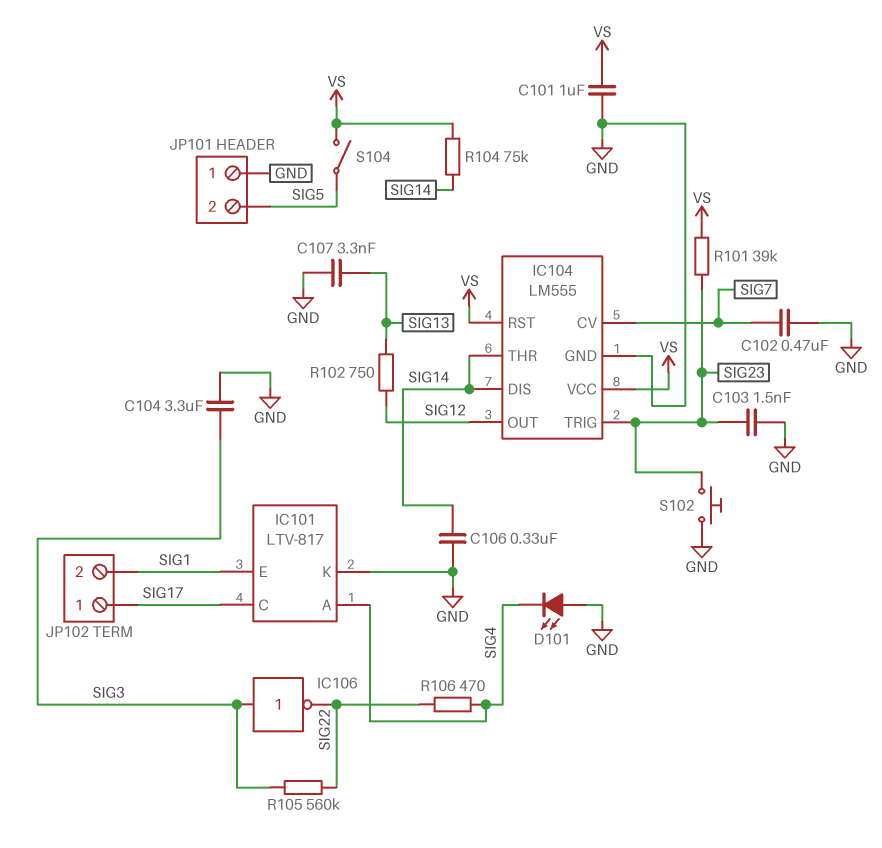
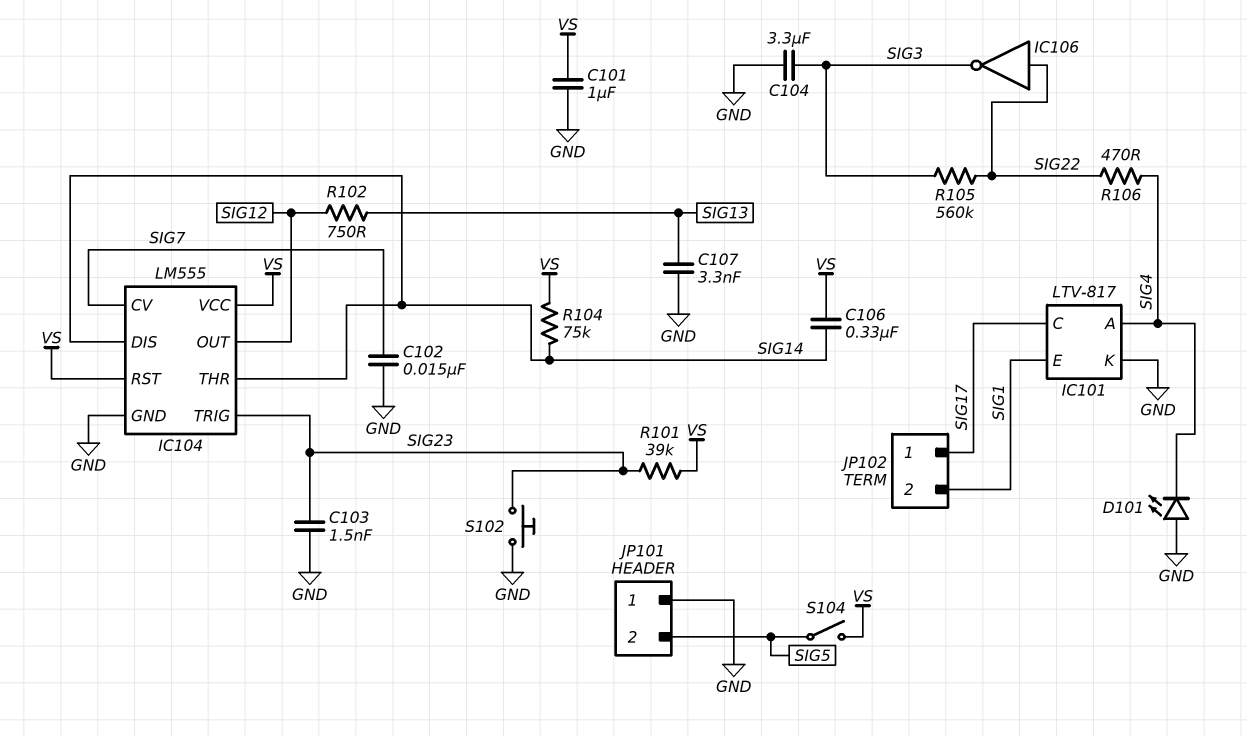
C102: 470nF (GND, SIG7) -> 15nF (GND, SIG7)
C106: 330nF (GND, SIG14) -> 330nF (SIG14, VS)
IC106: NOT (in SIG3, out SIG22) -> NOT (in SIG22, out SIG3)

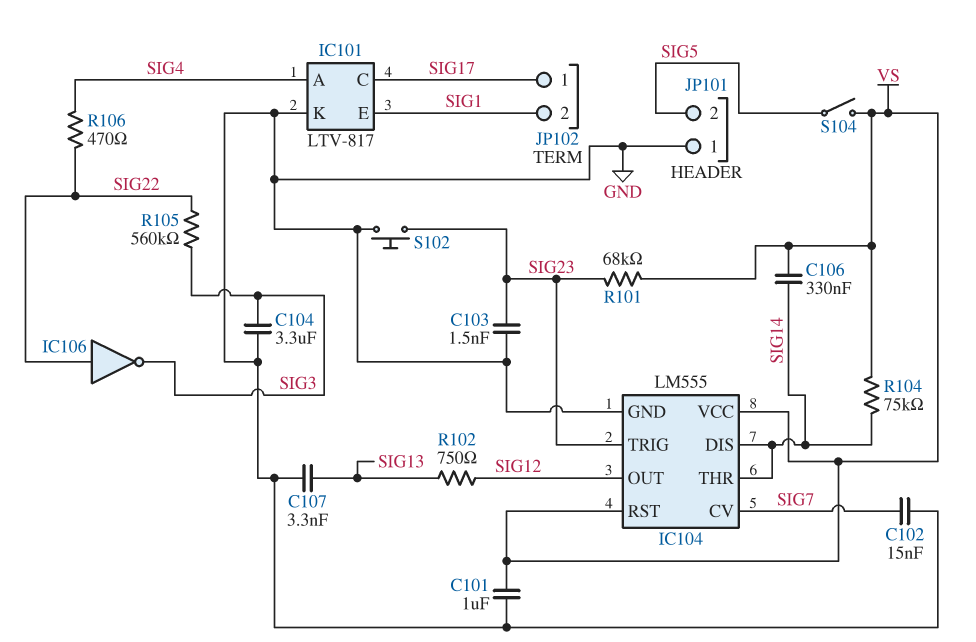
D101: LED (A GND, K SIG4) -> none
R101: 39k (SIG23, VS) -> 68k (SIG23, VS)

